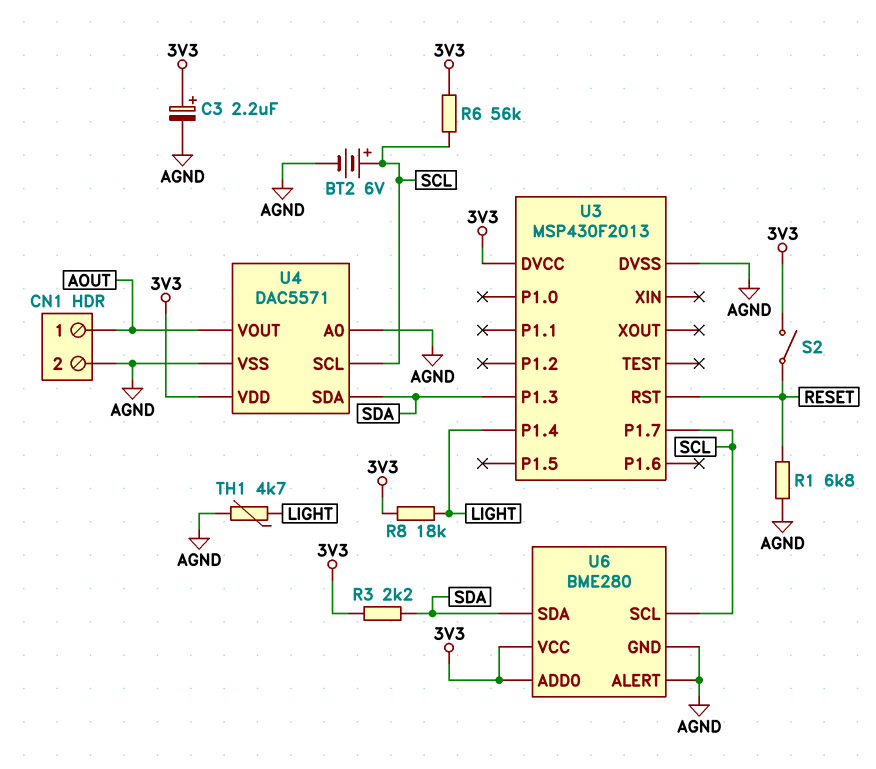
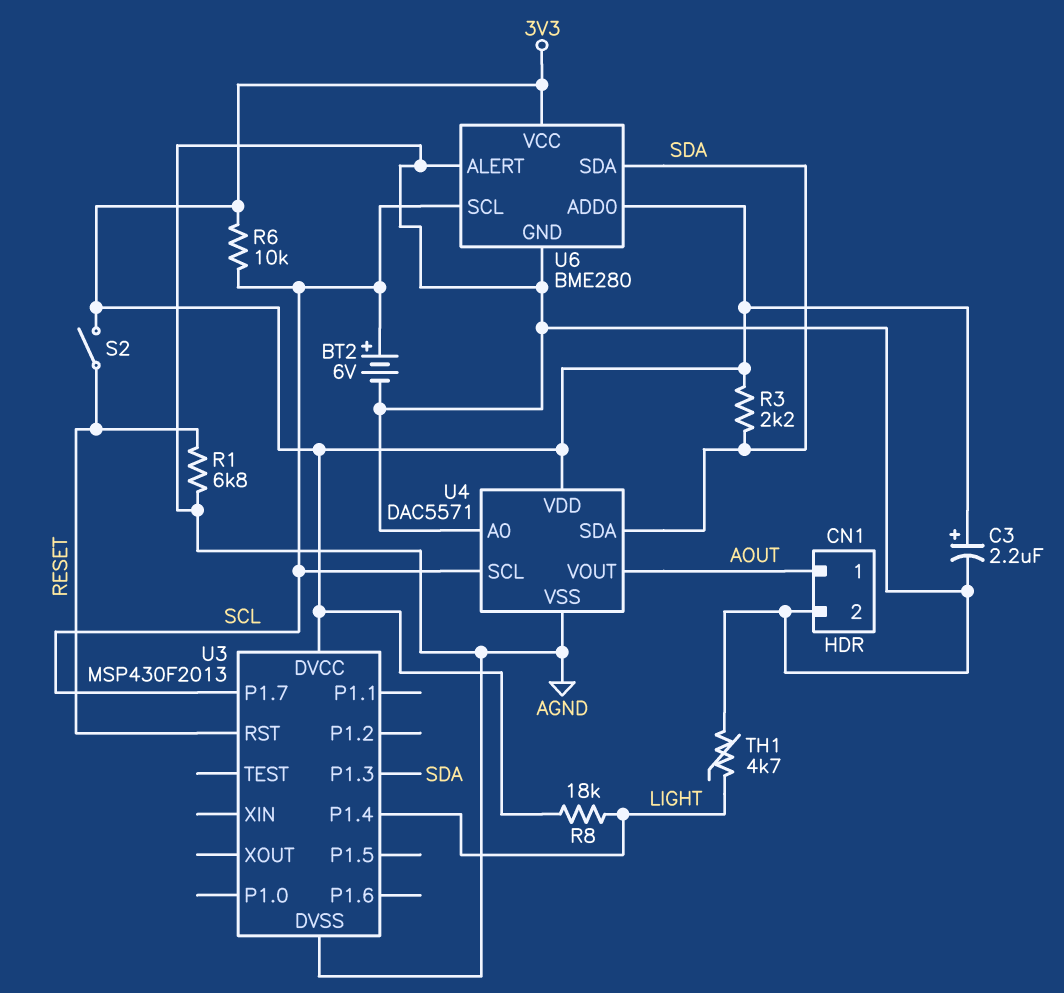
R6: 56k (3V3, SCL) -> 10k (3V3, SCL)

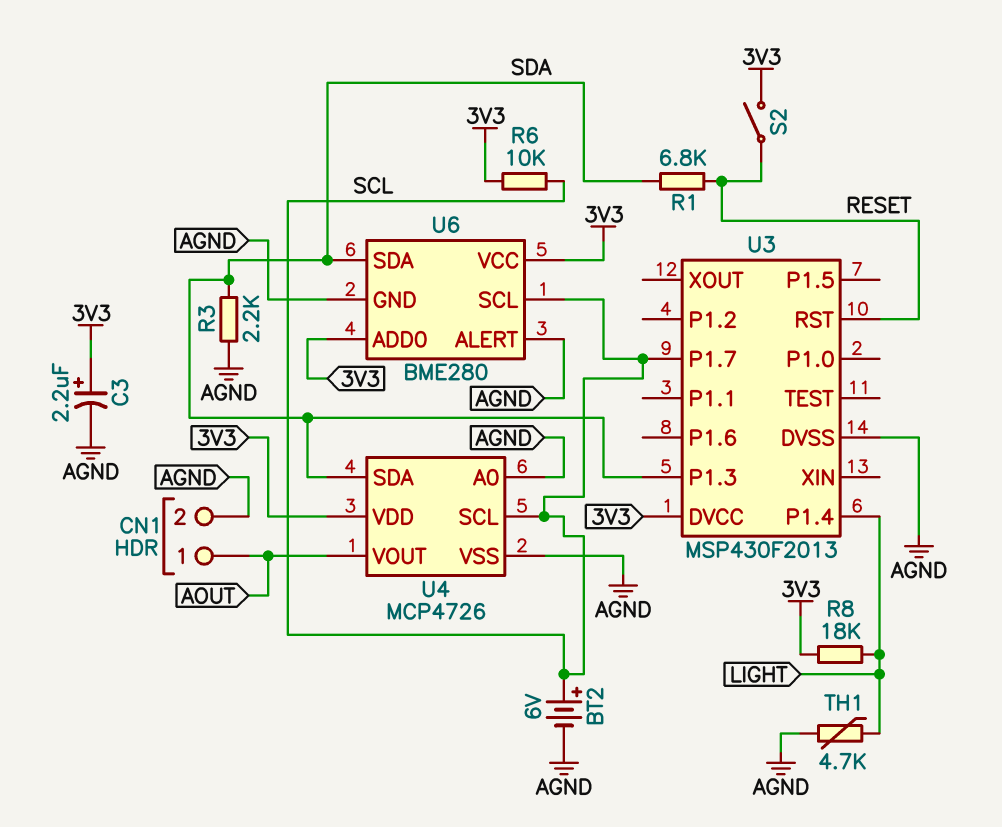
R1: 6.8k (AGND, RESET) -> 6.8k (RESET, SDA)
R3: 2.2k (3V3, SDA) -> 2.2k (AGND, SDA)
U4: DAC5571 -> MCP4726

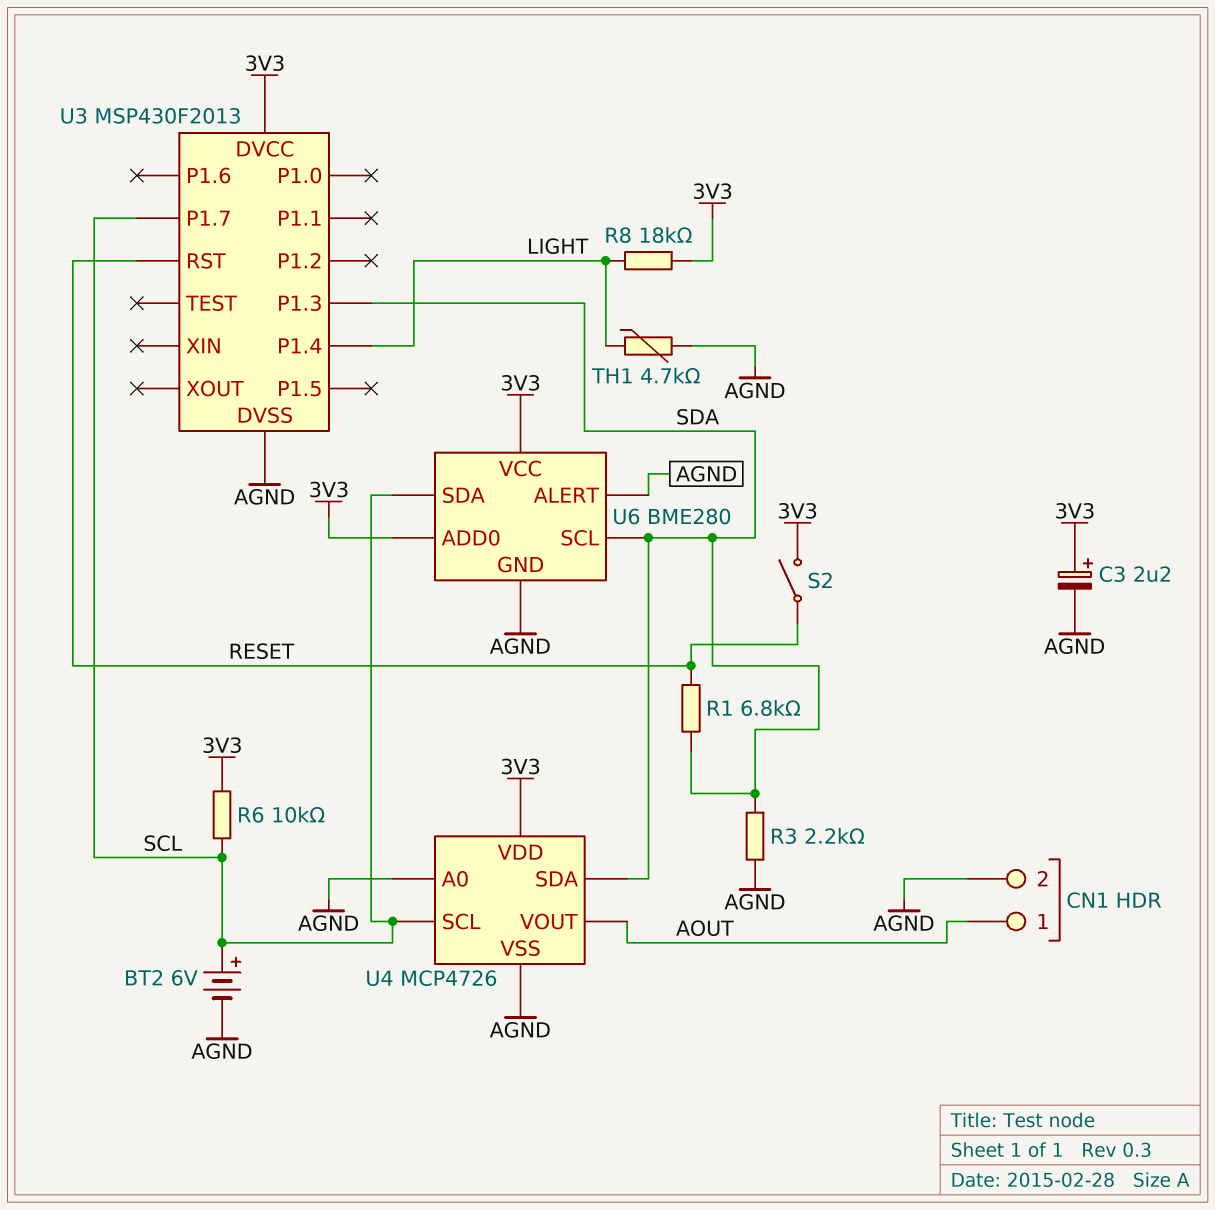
U6 pin SCL: SCL -> SDA
U6 pin SDA: SDA -> SCL

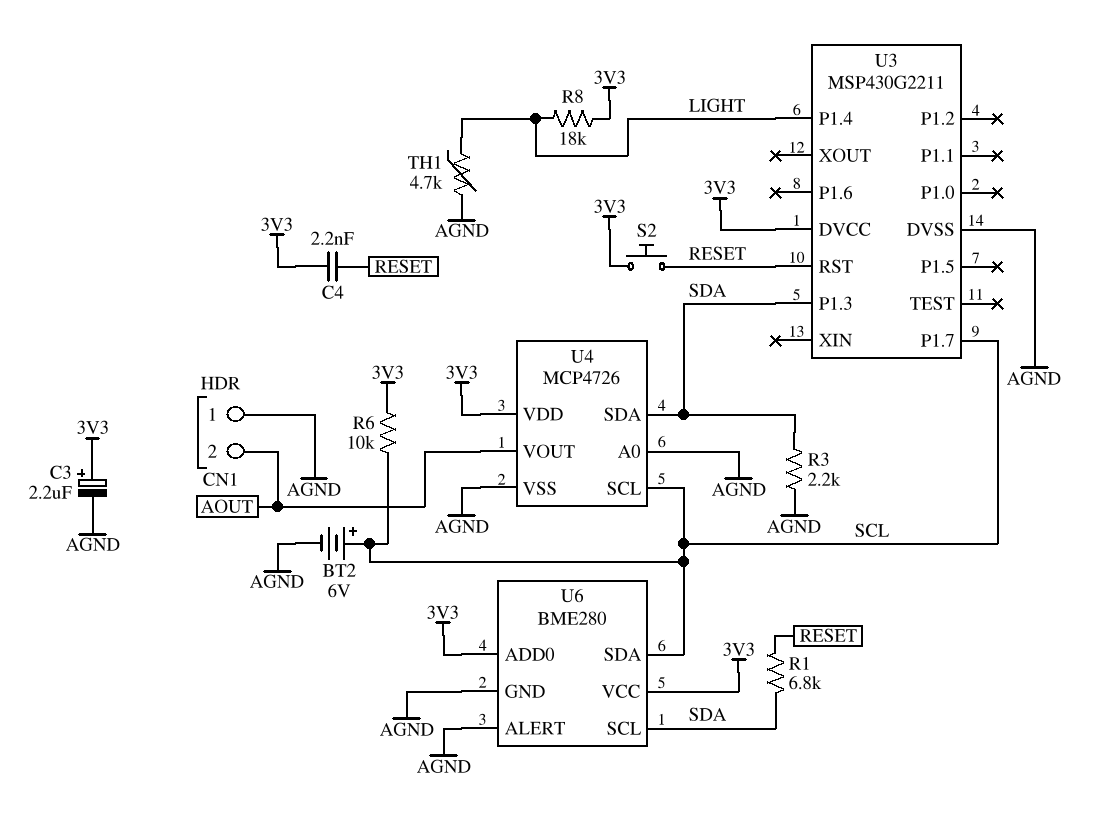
C4: none -> 2.2nF (3V3, RESET)
CN1 pin 1: AOUT -> AGND
CN1 pin 2: AGND -> AOUT
S2: switch (3V3, RESET) -> button (3V3, RESET)
U3: MSP430F2013 -> MSP430G2211

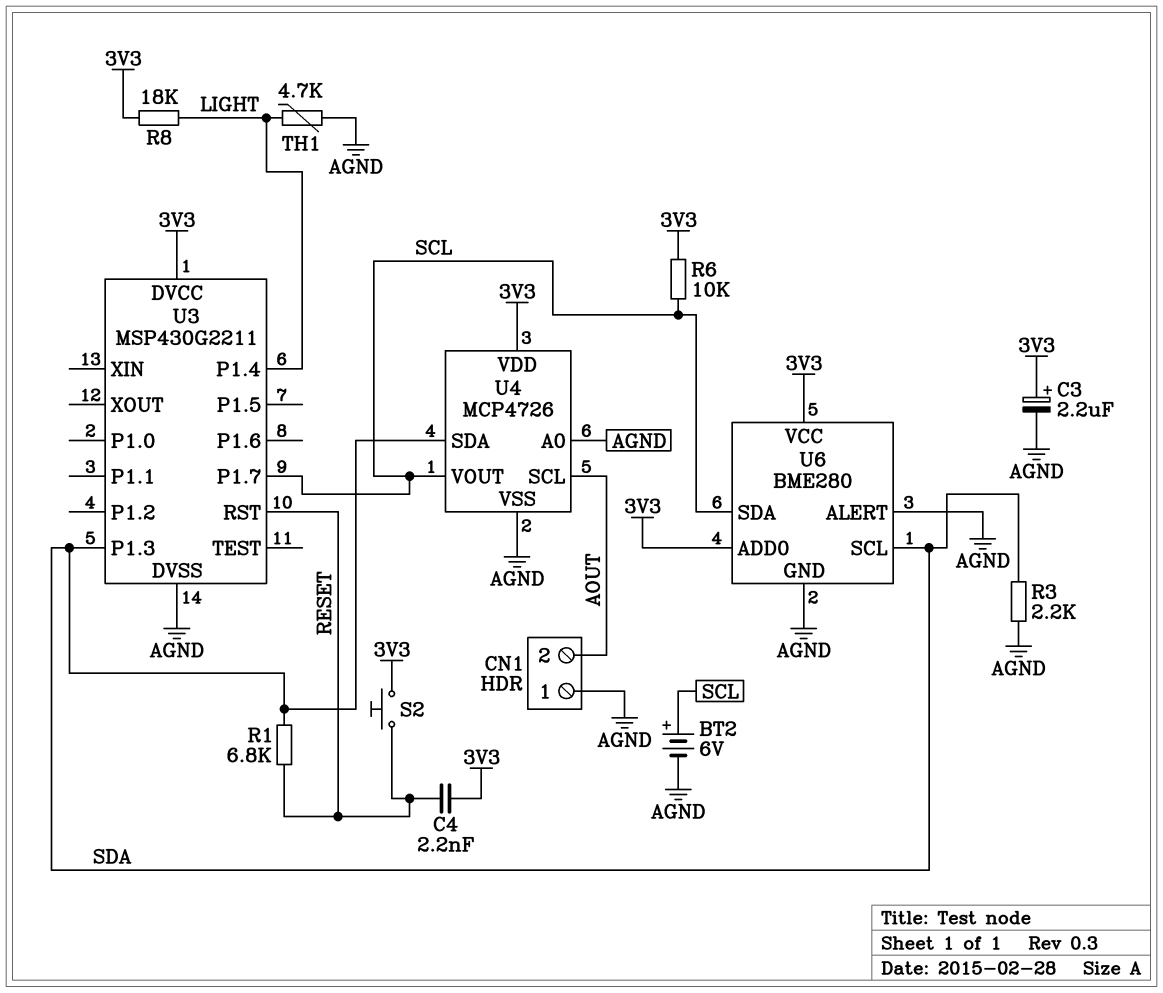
U4 pin SCL: SCL -> AOUT
U4 pin VOUT: AOUT -> SCL

